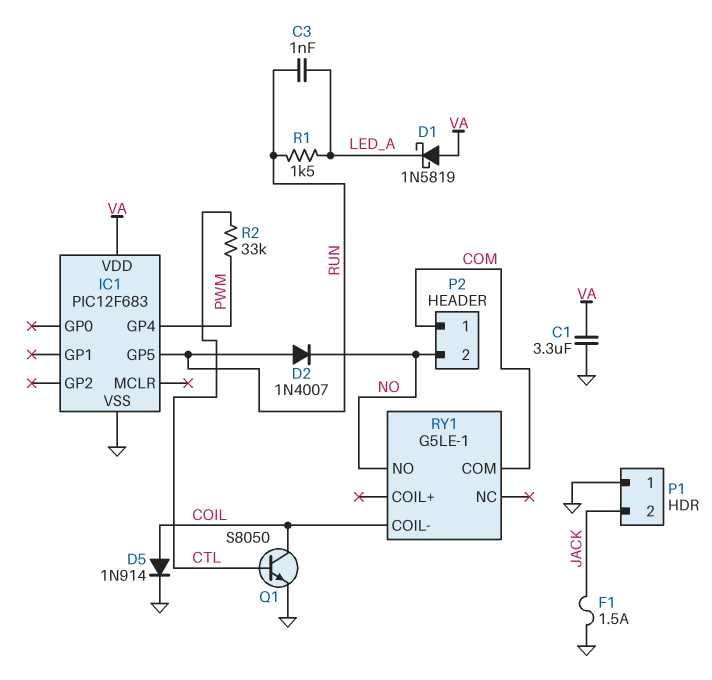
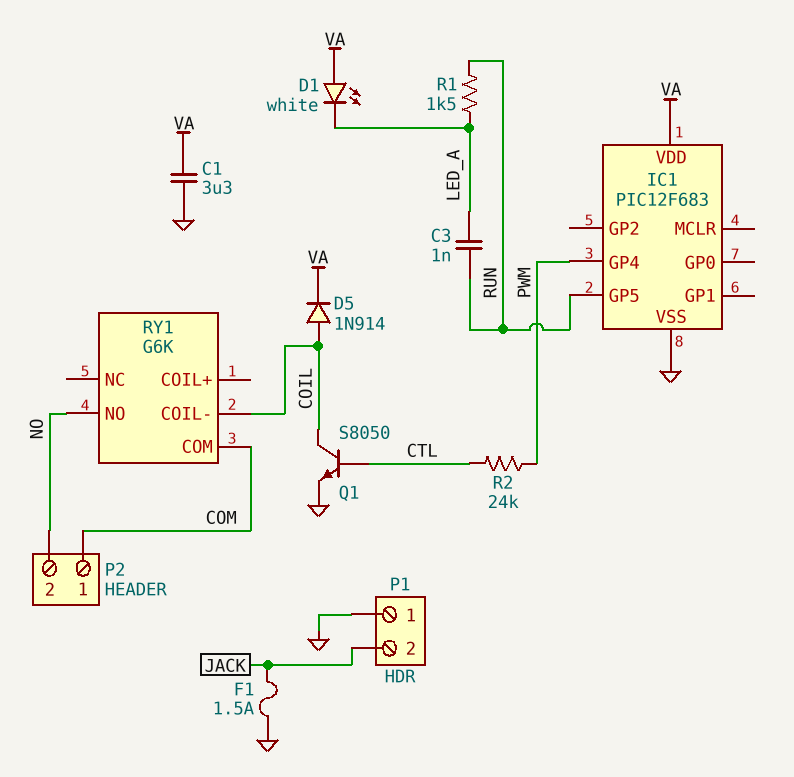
D1: schottky 1N5819 (A VA, K LED_A) -> LED white (A VA, K LED_A)
D2: diode 1N4007 (A RUN, K NO) -> none
D5: diode 1N914 (A COIL, K GND) -> diode 1N914 (A COIL, K VA)
R2: 33k (CTL, PWM) -> 24k (CTL, PWM)
RY1: G5LE-1 -> G6K

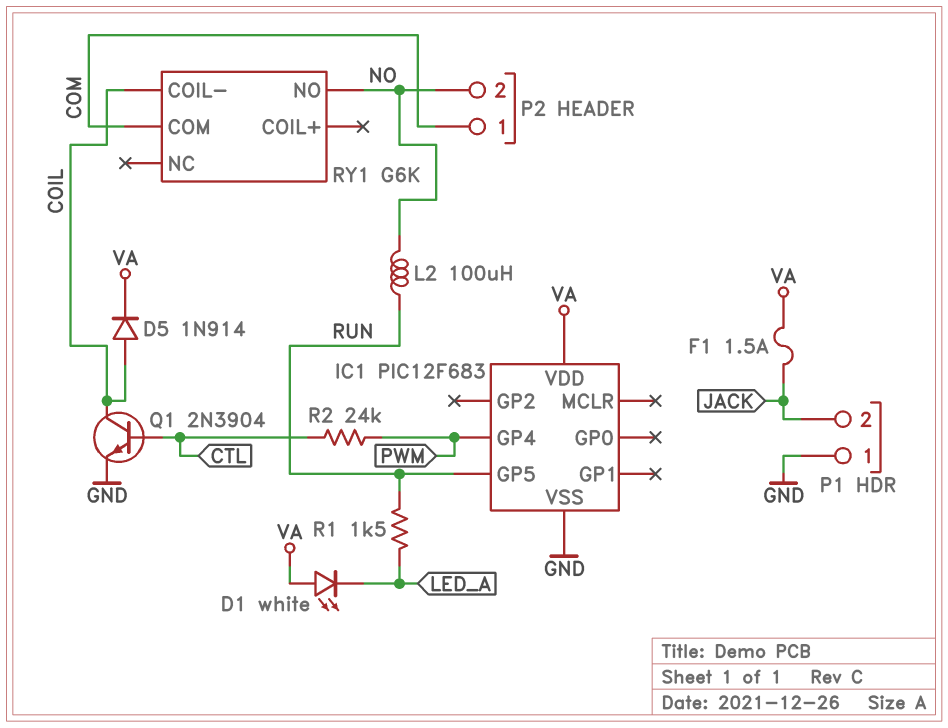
C1: 3.3uF (GND, VA) -> none
C3: 1nF (LED_A, RUN) -> none
F1: 1.5A (GND, JACK) -> 1.5A (JACK, VA)
L2: none -> 100uH (NO, RUN)
Q1: NPN S8050 (B CTL, C COIL, E GND) -> NPN 2N3904 (B CTL, C COIL, E GND)

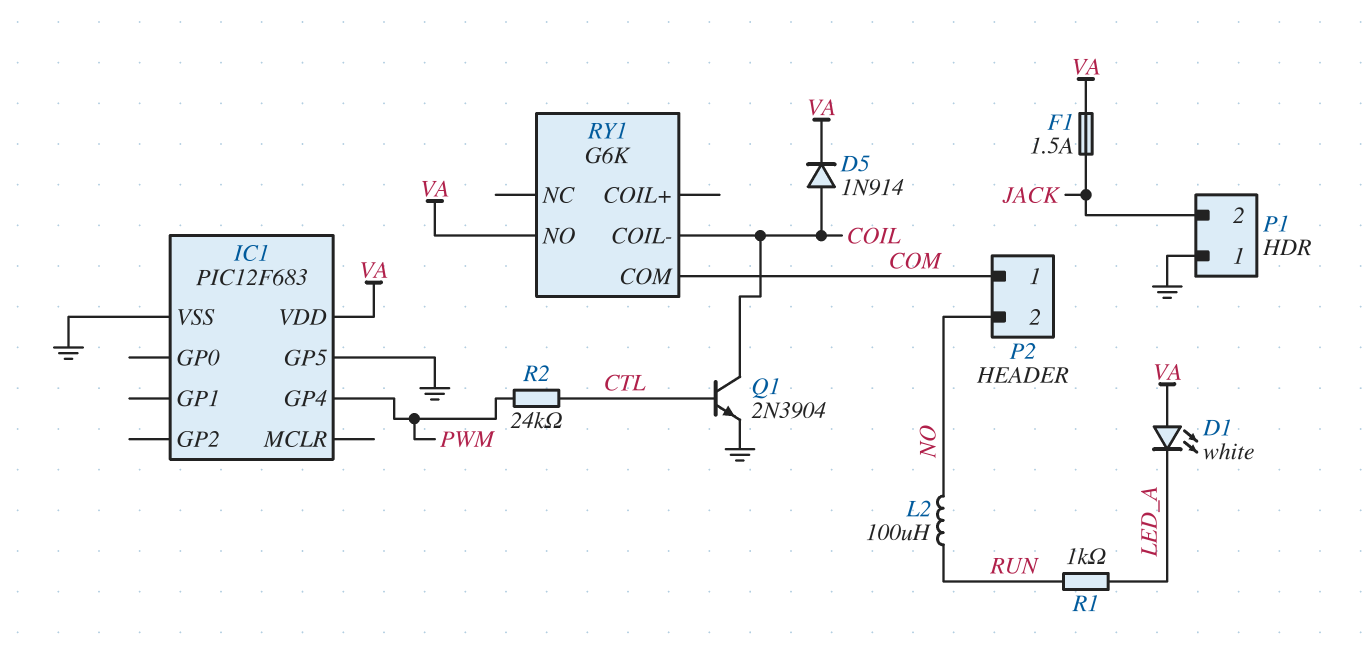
IC1 pin GP5: RUN -> GND
R1: 1.5k (LED_A, RUN) -> 1k (LED_A, RUN)
RY1 pin NO: NO -> VA

